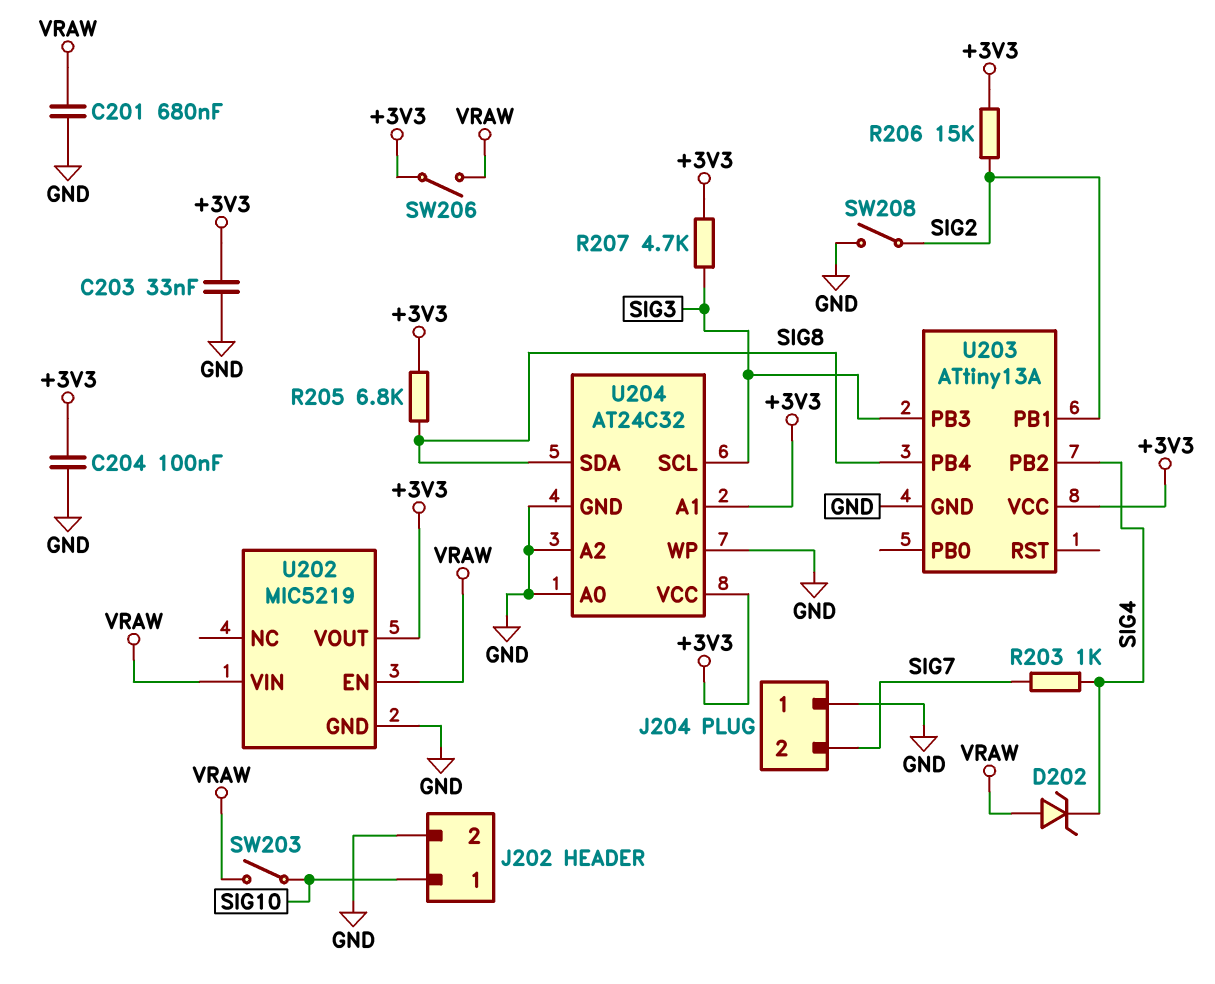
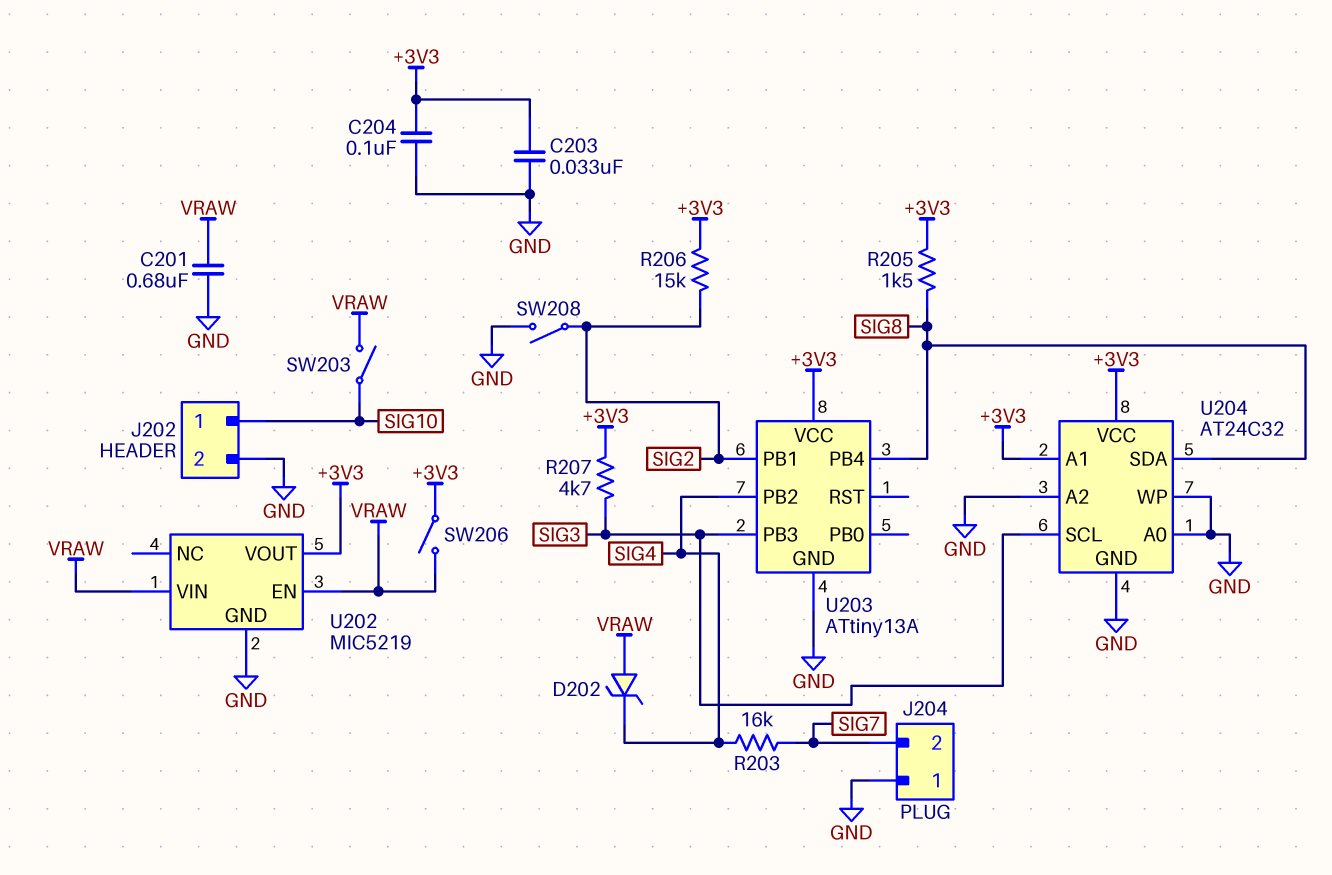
R203: 1k (SIG4, SIG7) -> 16k (SIG4, SIG7)
R205: 6.8k (+3V3, SIG8) -> 1.5k (+3V3, SIG8)

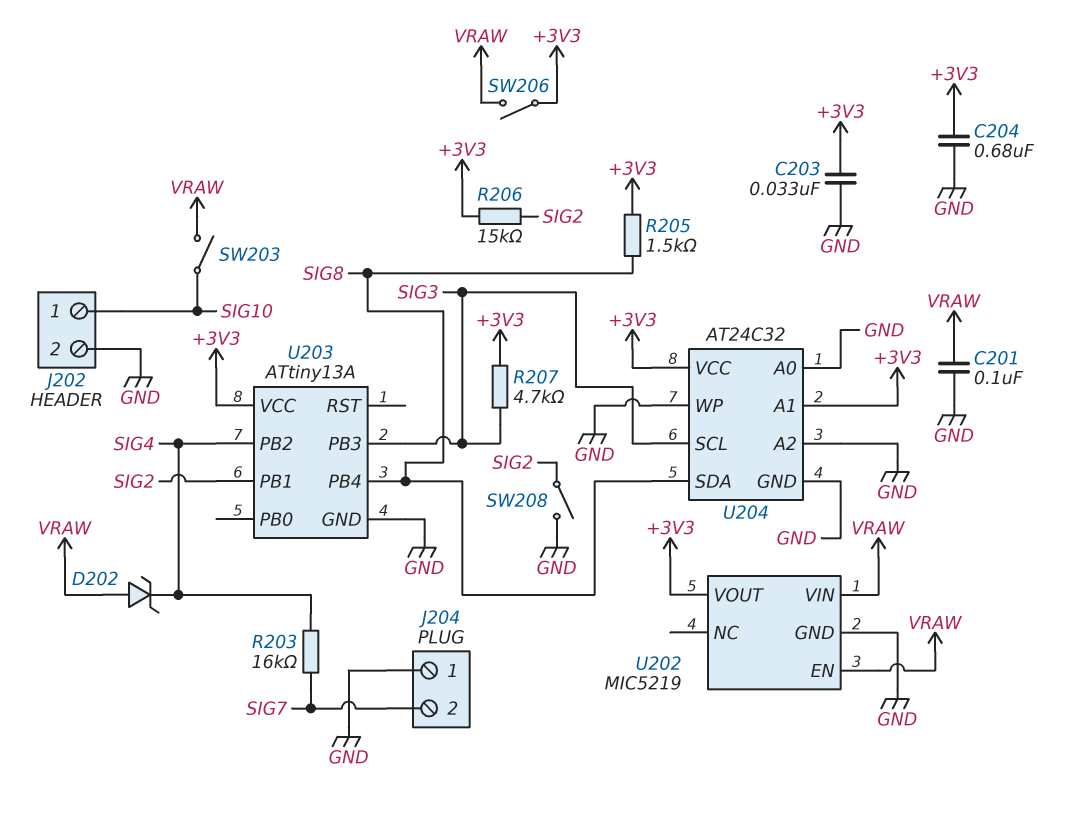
C201: 680nF (GND, VRAW) -> 100nF (GND, VRAW)
C204: 100nF (+3V3, GND) -> 680nF (+3V3, GND)

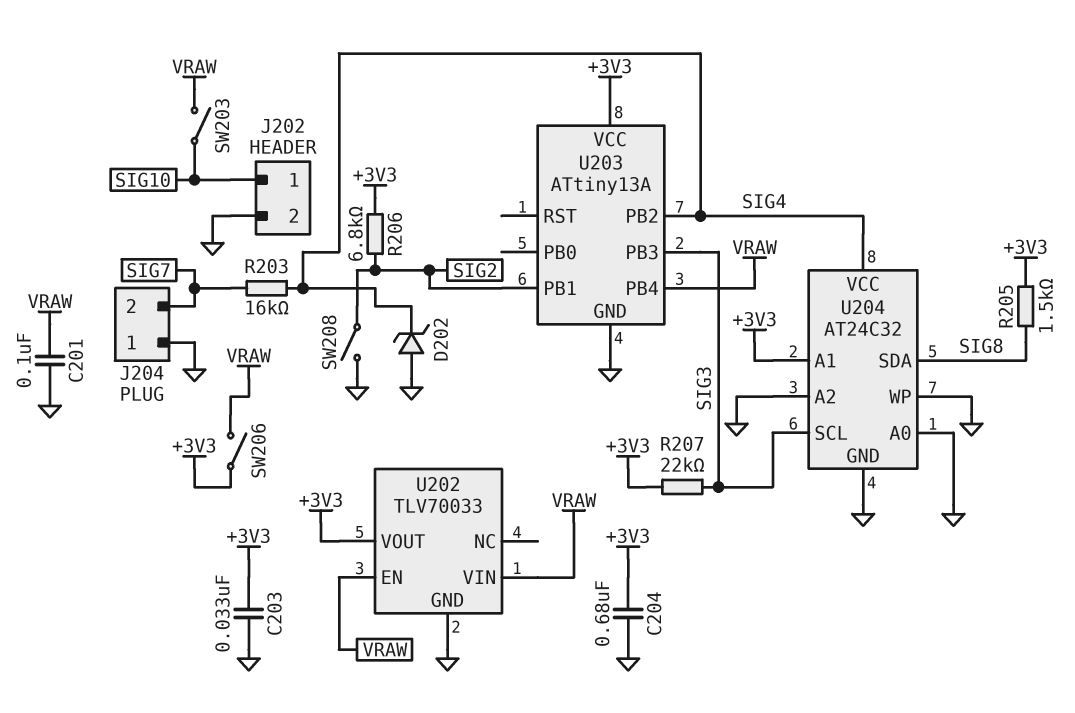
D202: zener (A VRAW, K SIG4) -> zener (A GND, K SIG4)
R206: 15k (+3V3, SIG2) -> 6.8k (+3V3, SIG2)
R207: 4.7k (+3V3, SIG3) -> 22k (+3V3, SIG3)
U202: MIC5219 -> TLV70033
U203 pin PB4: SIG8 -> VRAW
U204 pin VCC: +3V3 -> SIG4

